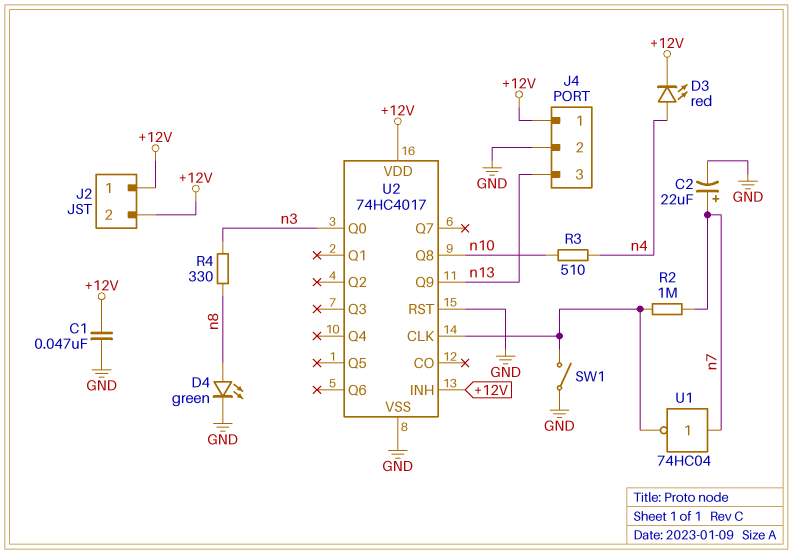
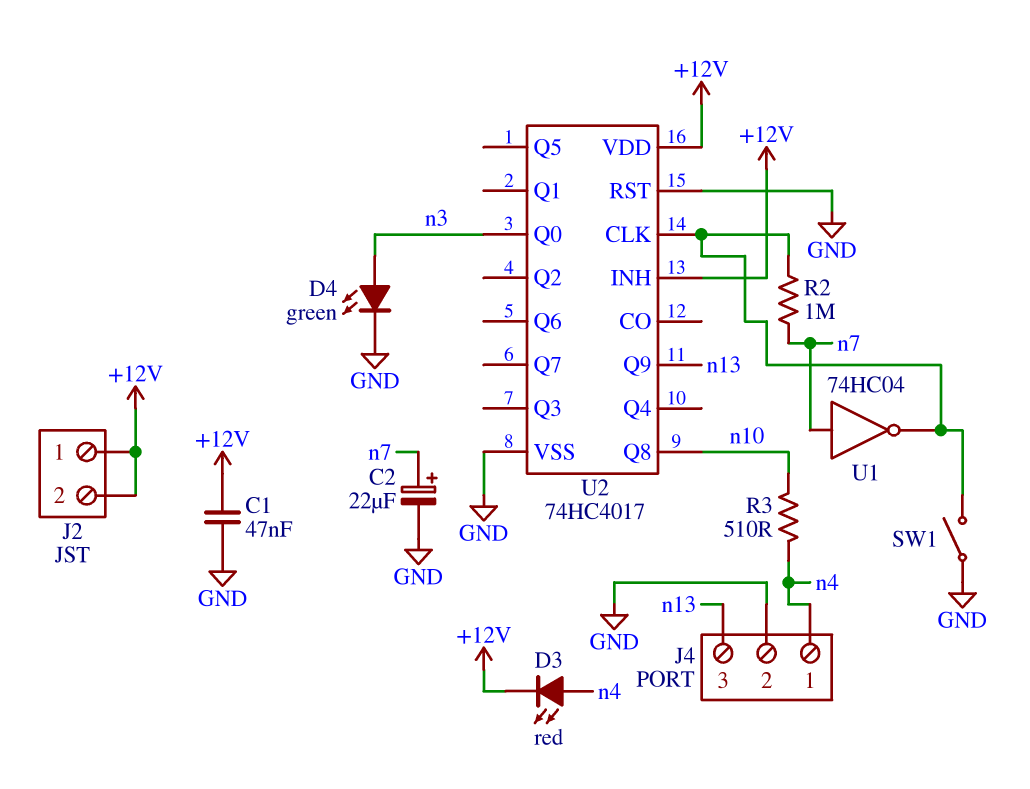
D4: LED green (A n8, K GND) -> LED green (A n3, K GND)
J4 pin 1: +12V -> n4
R4: 330 (n3, n8) -> none

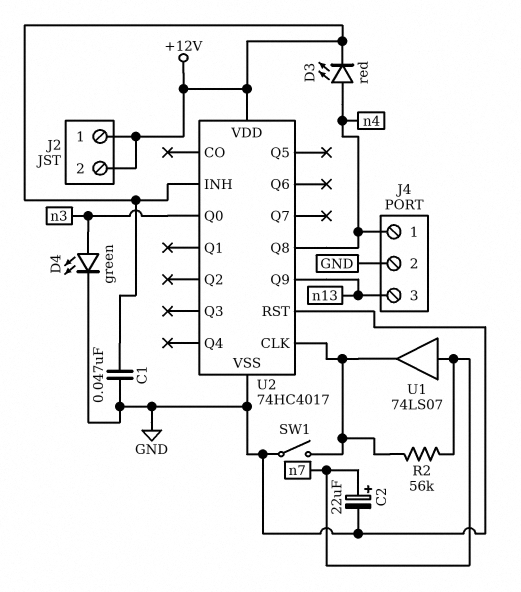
R2: 1M (U2/CLK, n7) -> 56k (U2/CLK, n7)
R3: 510 (n4, n10) -> none
U1: NOT 74HC04 (in n7, out U2/CLK) -> buffer 74LS07 (in n7, out U2/CLK)
U2 pin Q8: n10 -> n4

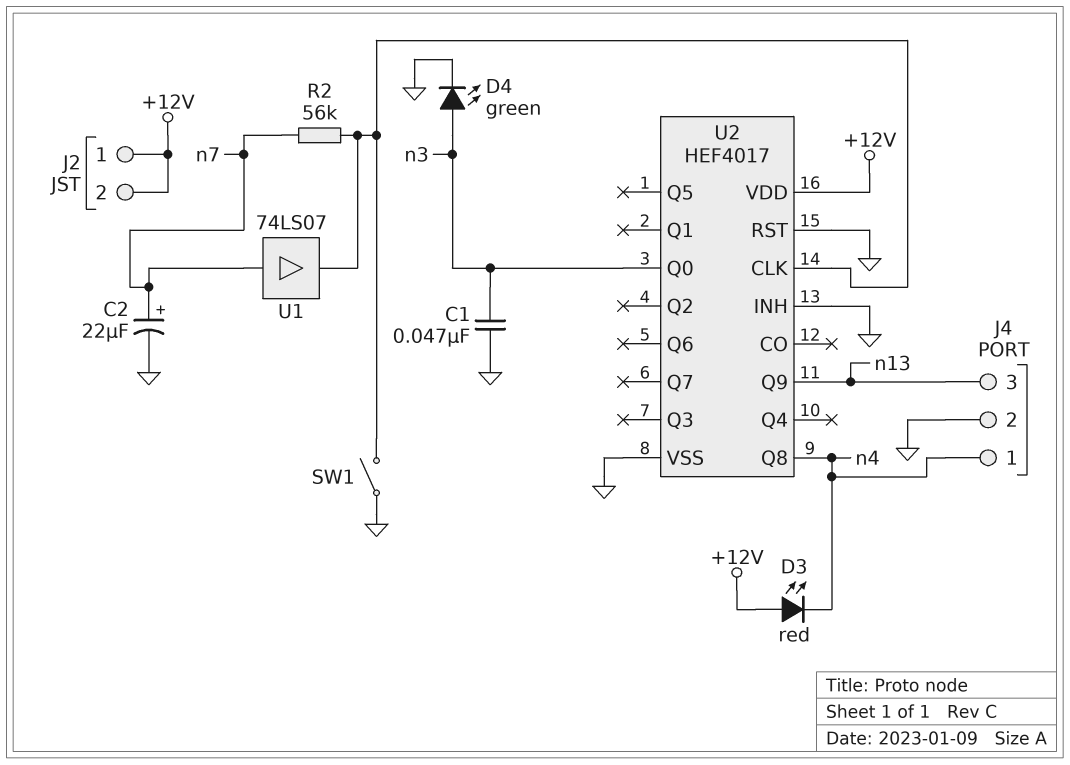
C1: 47nF (+12V, GND) -> 47nF (GND, n3)
D3: LED red (A n4, K +12V) -> LED red (A +12V, K n4)
U2: 74HC4017 -> HEF4017
U2 pin INH: +12V -> GND

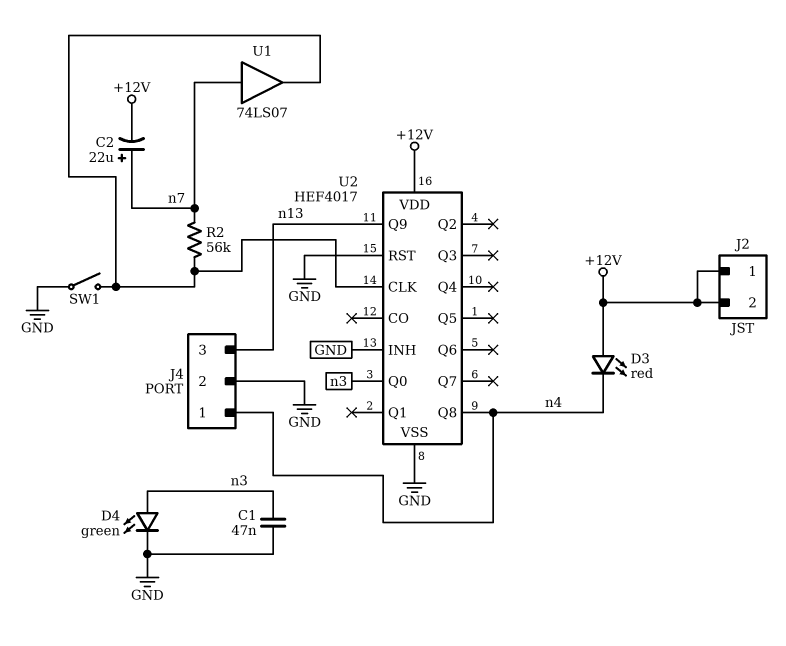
C2: 22uF (plus n7, minus GND) -> 22uF (plus n7, minus +12V)

